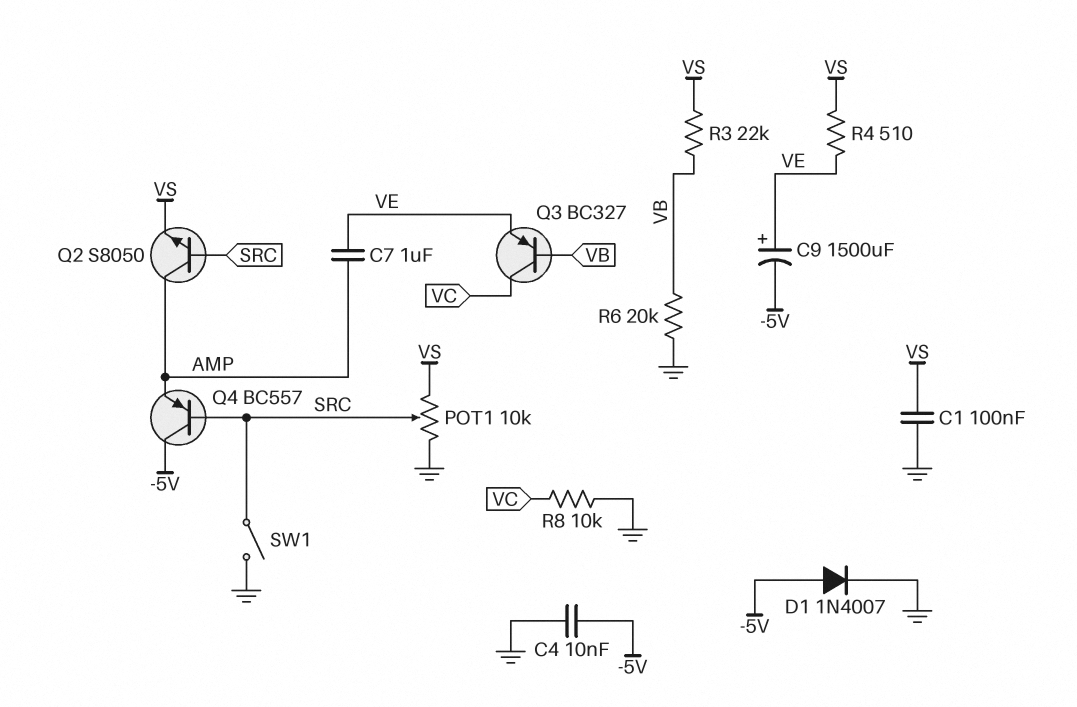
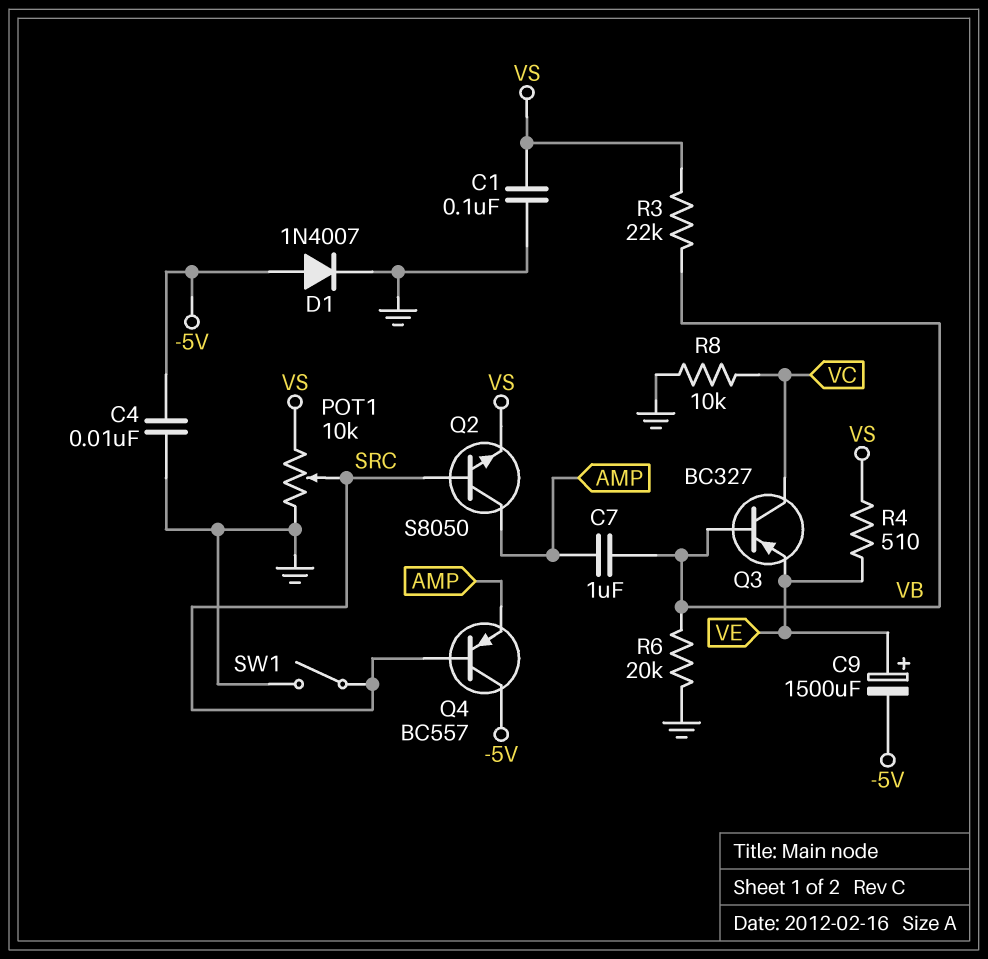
C7: 1uF (AMP, VE) -> 1uF (AMP, VB)

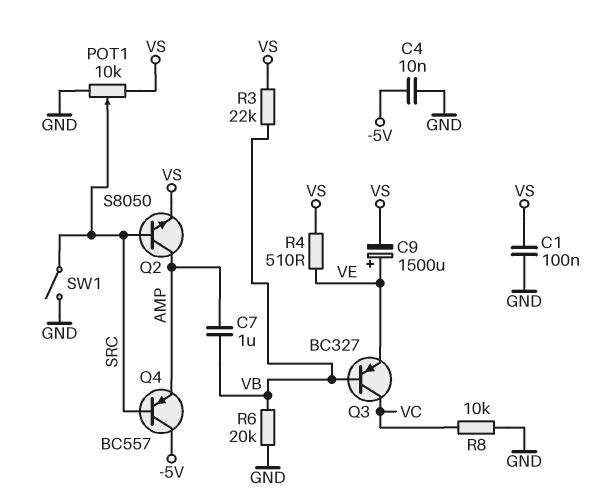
C9: 1500uF (plus VE, minus -5V) -> 1500uF (plus VE, minus VS)
D1: diode 1N4007 (A -5V, K GND) -> none

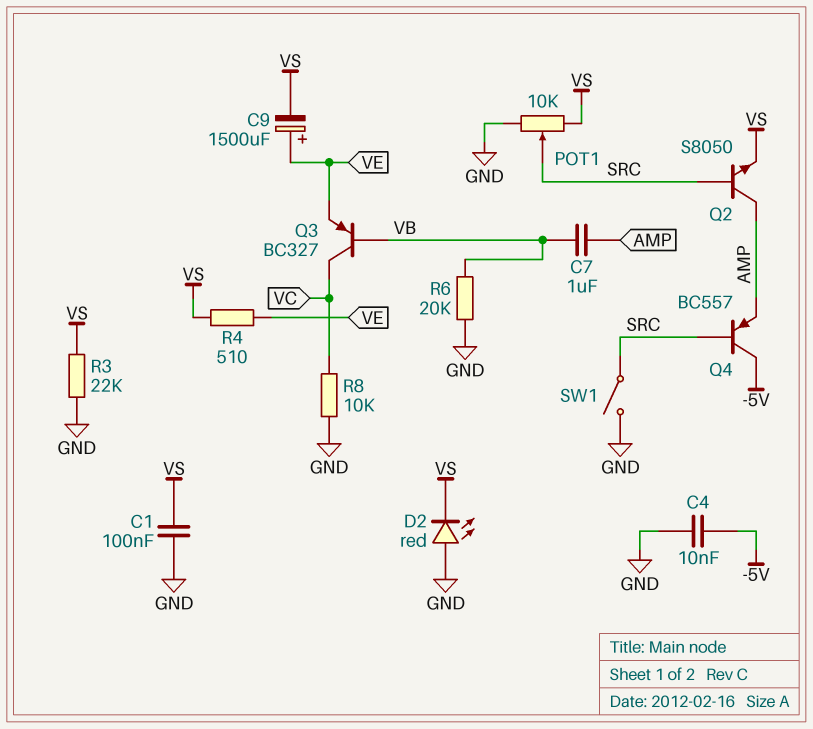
D2: none -> LED red (A GND, K VS)
R3: 22k (VB, VS) -> 22k (GND, VS)

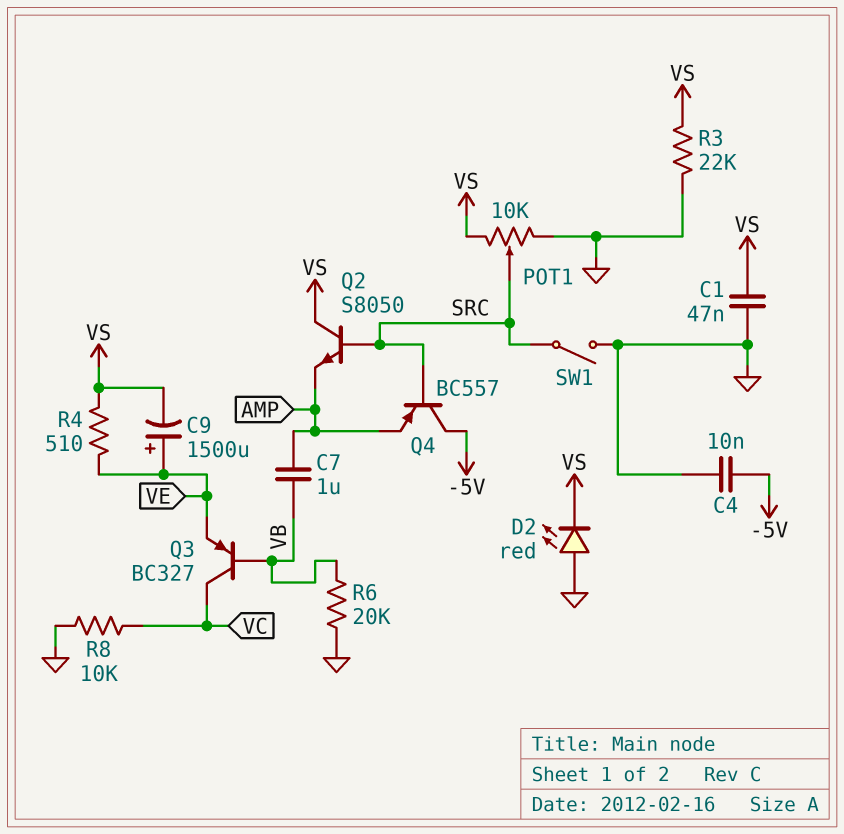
C1: 100nF (GND, VS) -> 47nF (GND, VS)
Q2: NPN S8050 (B SRC, C AMP, E VS) -> NPN S8050 (B SRC, C VS, E AMP)

